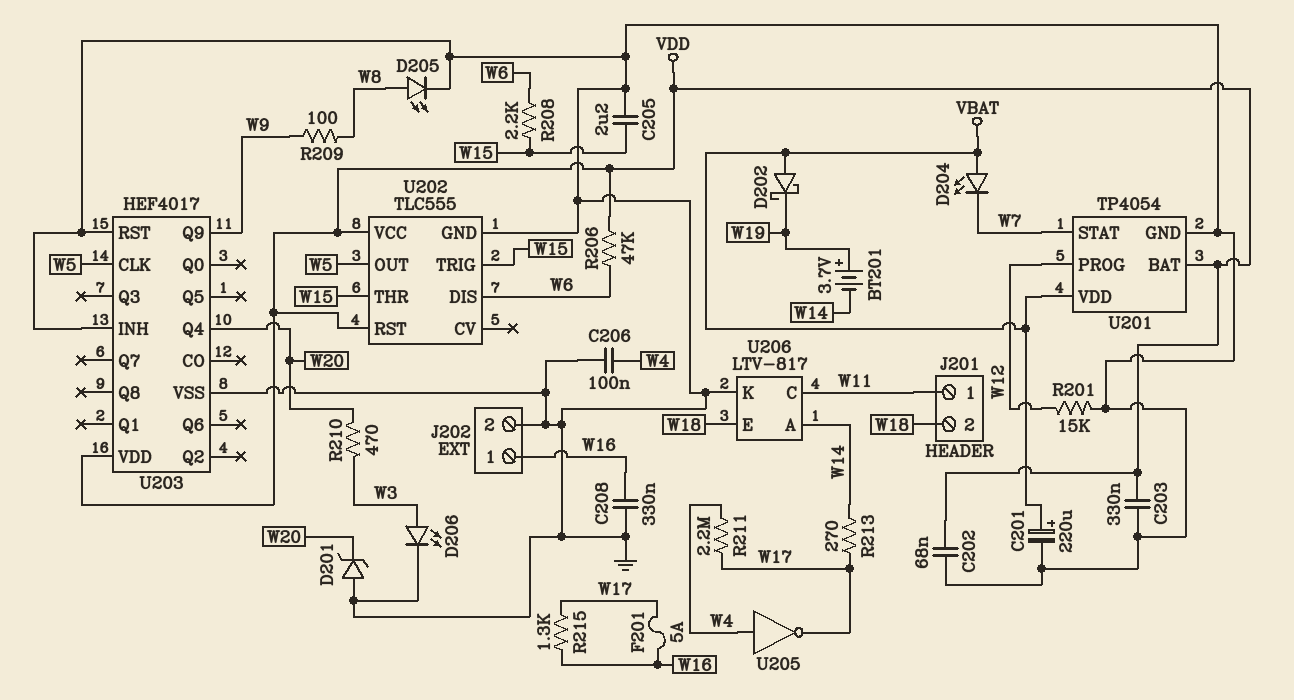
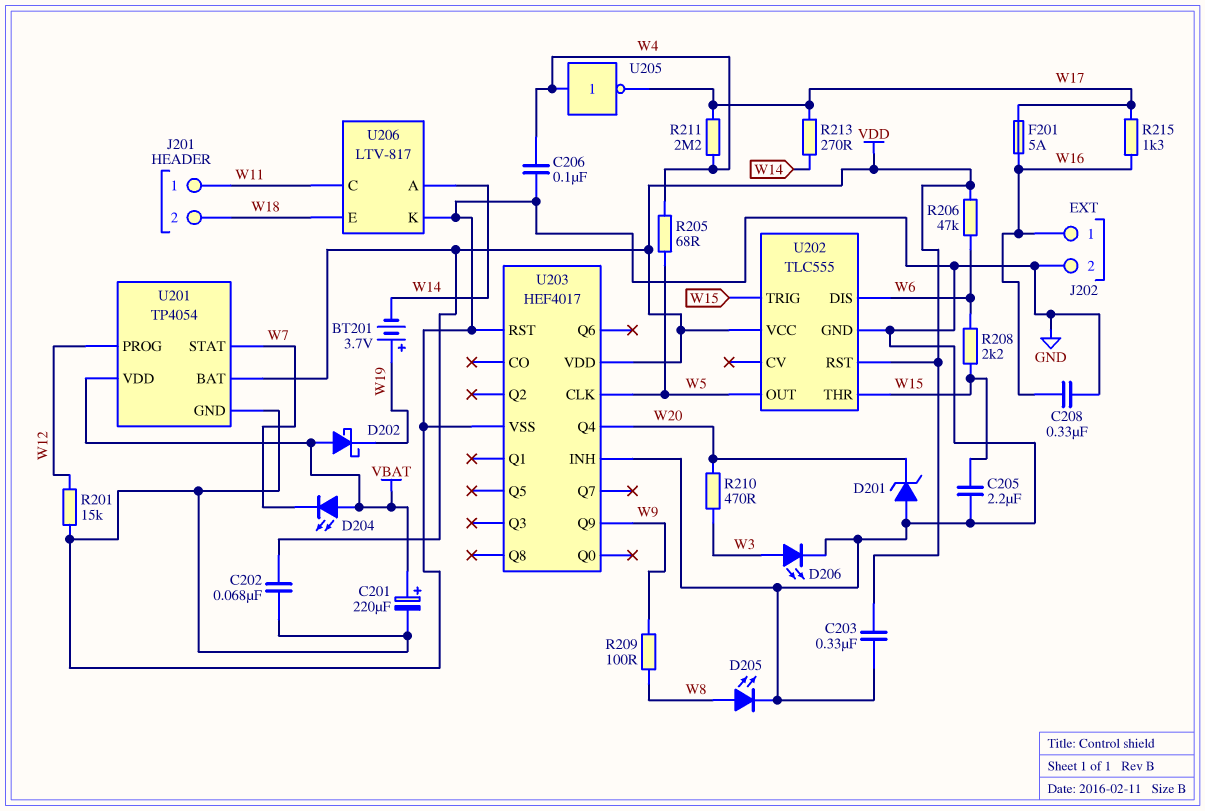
R205: none -> 68 (W4, W5)

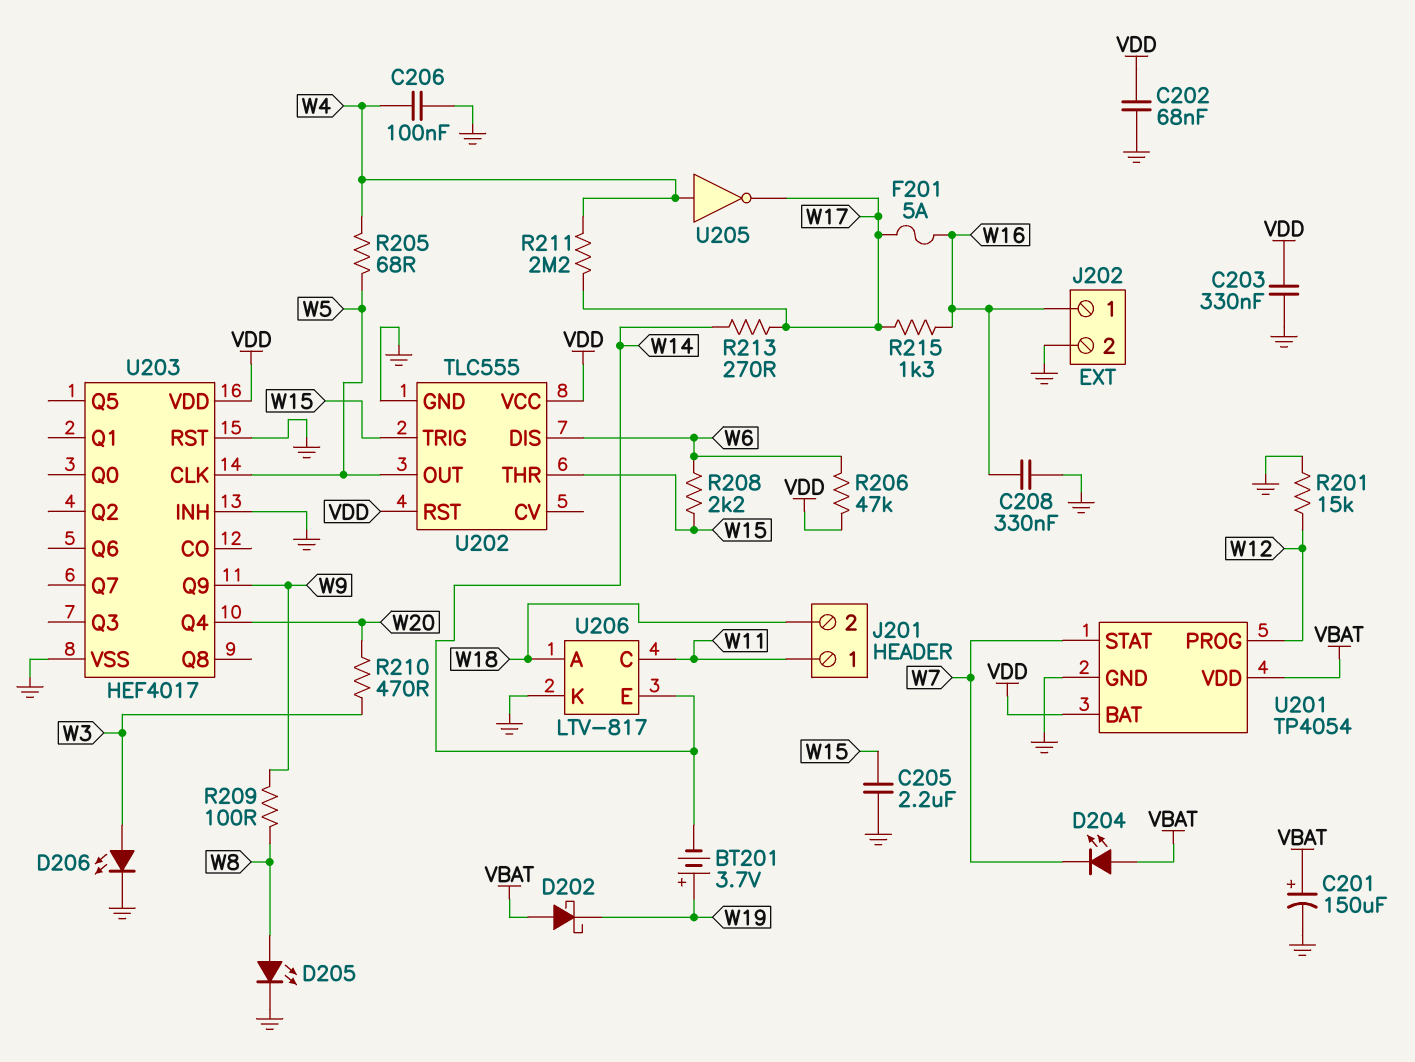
C201: 220uF (plus VBAT, minus GND) -> 150uF (plus VBAT, minus GND)
D201: zener (A GND, K W20) -> none
U206 pin A: W14 -> W18
U206 pin E: W18 -> W14

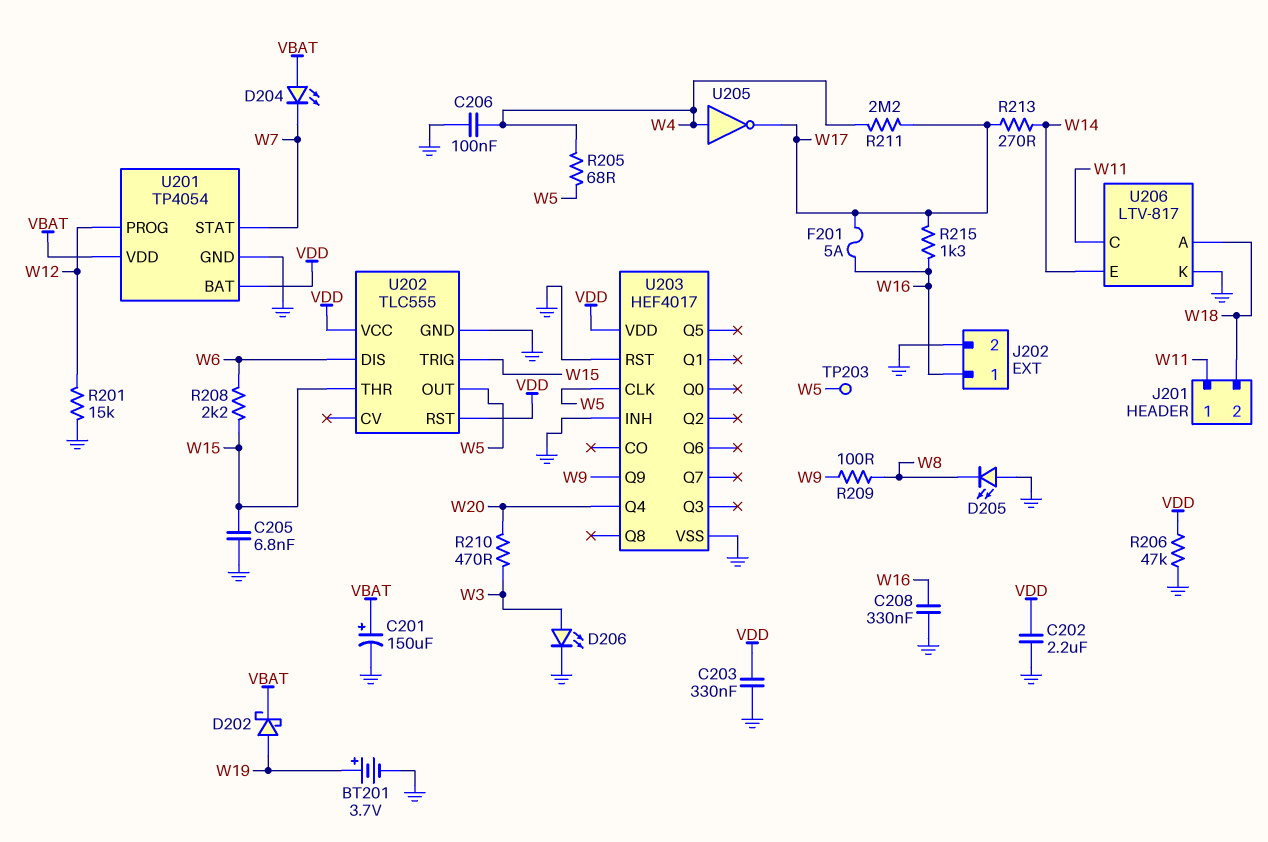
BT201: 3.7V (plus W19, minus W14) -> 3.7V (plus W19, minus GND)
C202: 68nF (GND, VDD) -> 2.2uF (GND, VDD)
C205: 2.2uF (GND, W15) -> 6.8nF (GND, W15)
D202: schottky (A VBAT, K W19) -> schottky (A W19, K VBAT)
D205: LED (A W8, K GND) -> LED (A GND, K W8)
R206: 47k (VDD, W6) -> 47k (GND, VDD)
TP203: none -> test point (W5)

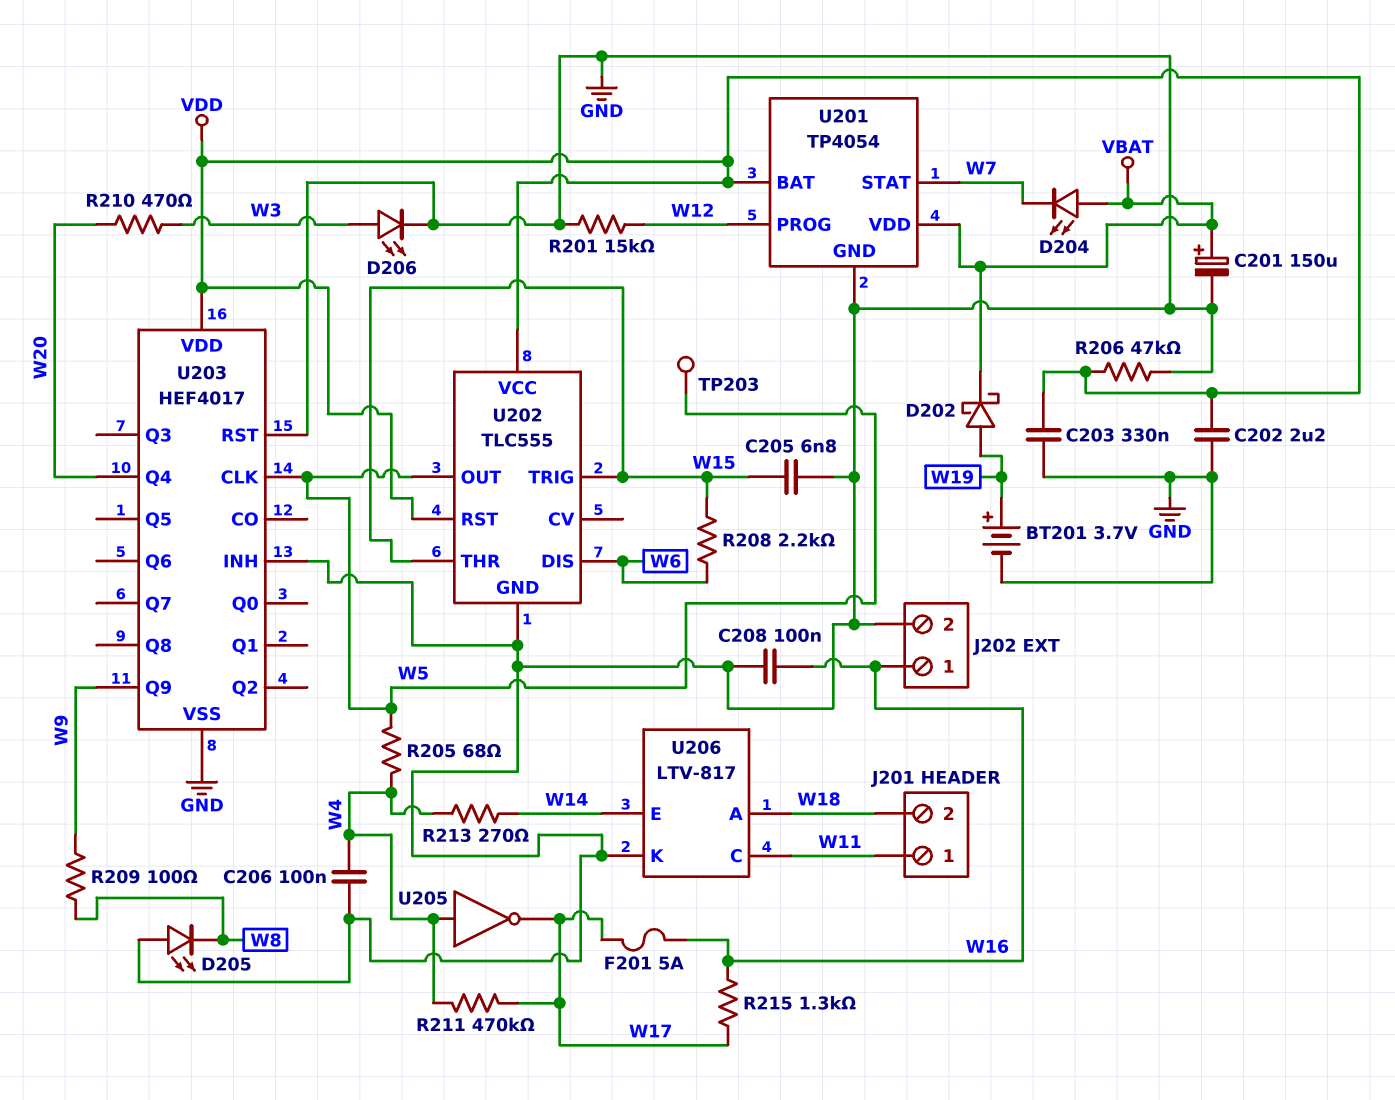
C208: 330nF (GND, W16) -> 100nF (GND, W16)
R211: 2.2M (W4, W17) -> 470k (W4, W17)
R213: 270 (W14, W17) -> 270 (W4, W14)

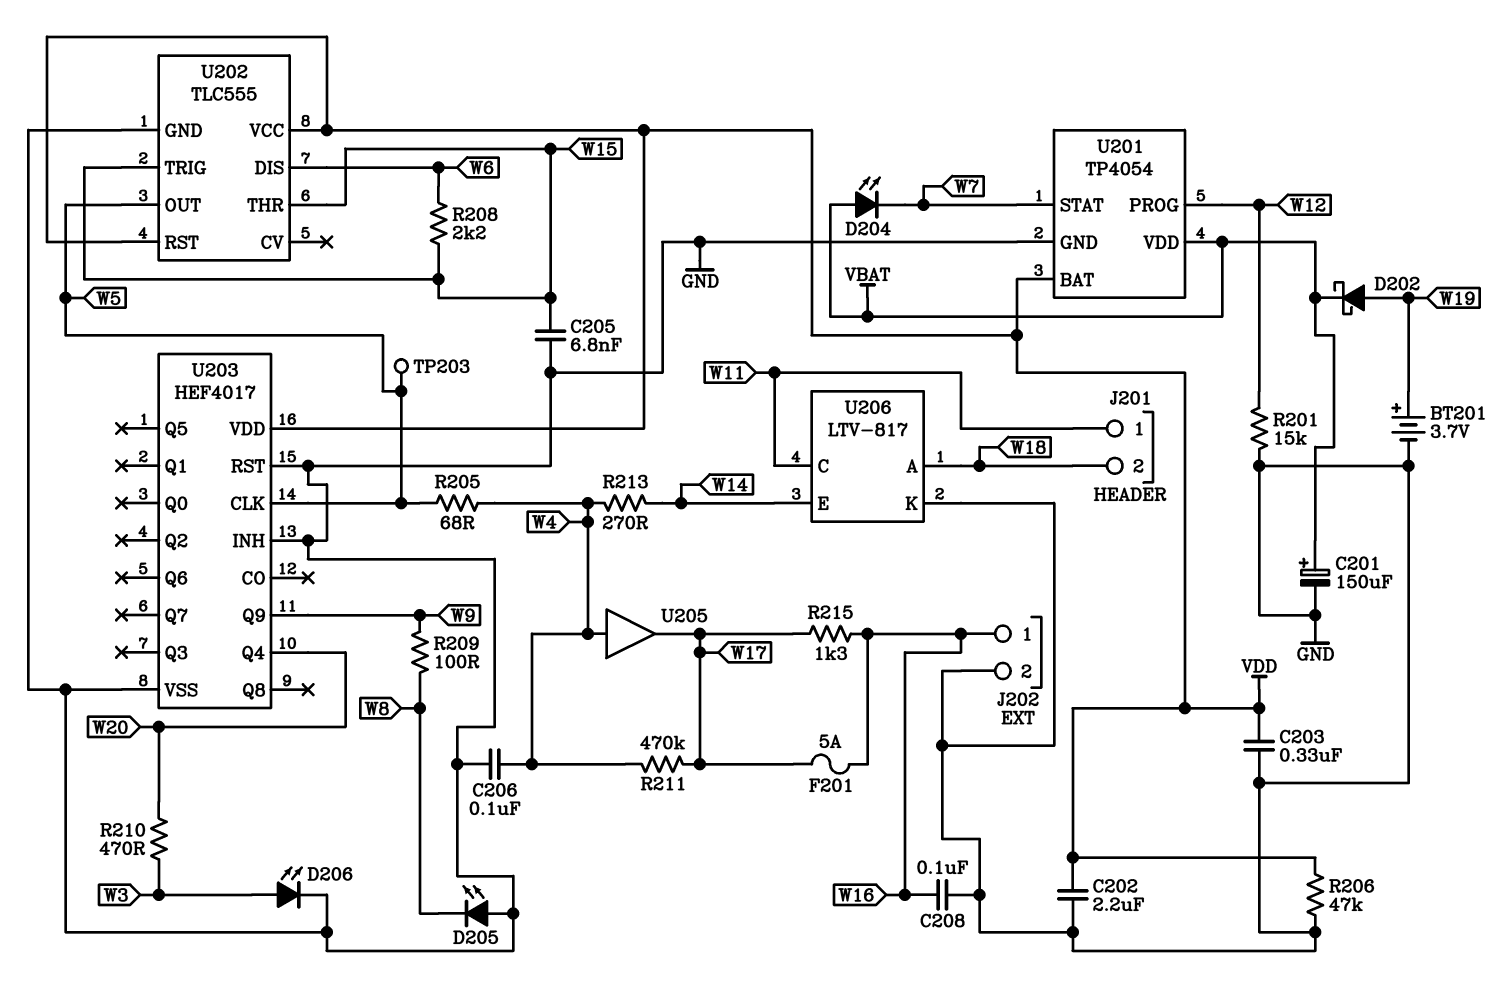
U205: NOT (in W4, out W17) -> buffer (in W4, out W17)

